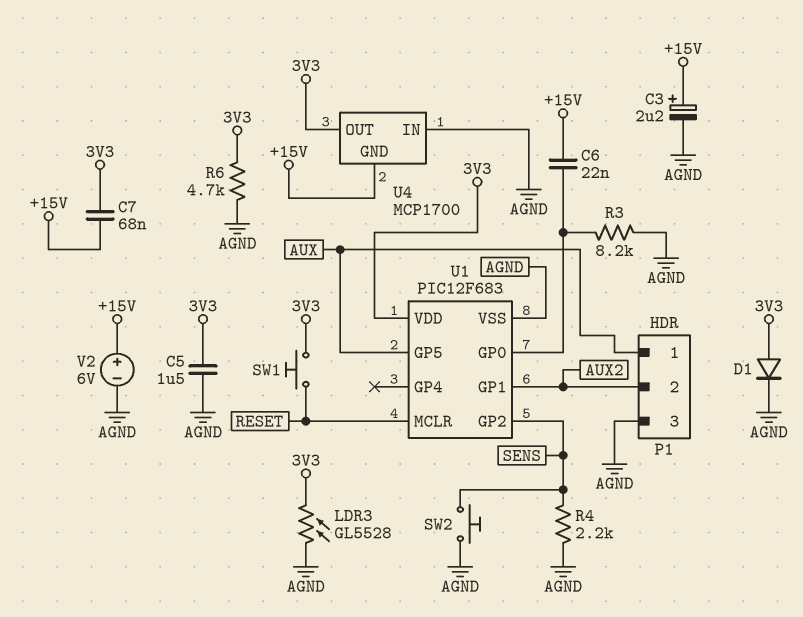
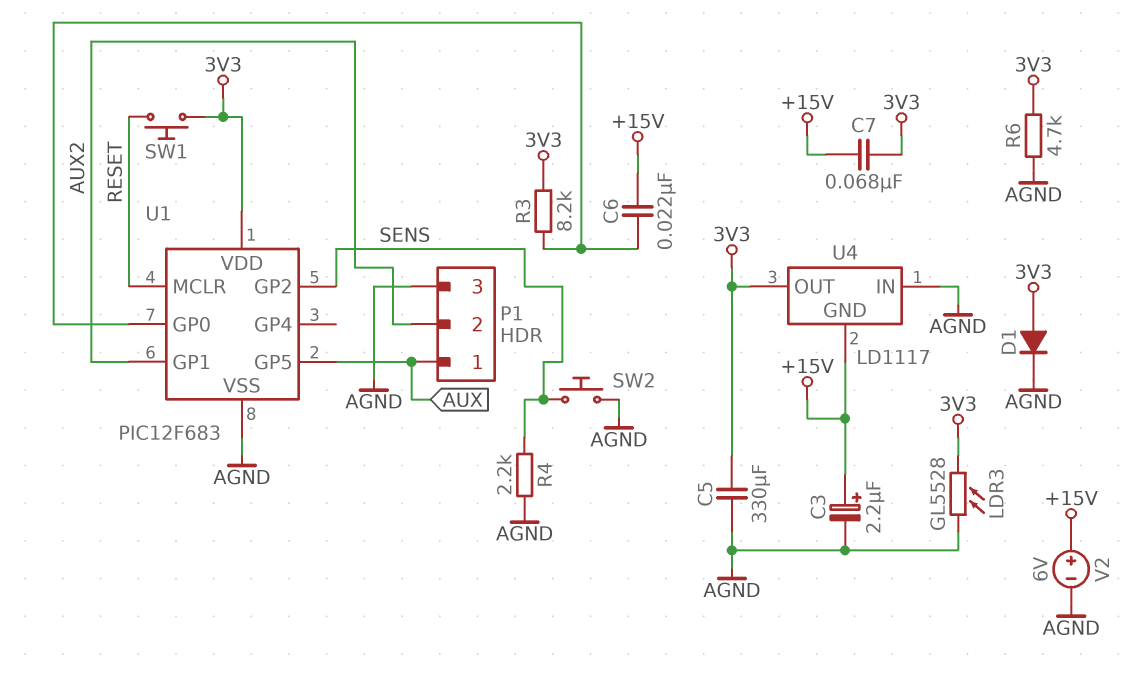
C5: 1.5uF (3V3, AGND) -> 330uF (3V3, AGND)
R3: 8.2k (AGND, U1/GP0) -> 8.2k (3V3, U1/GP0)
U4: MCP1700 -> LD1117

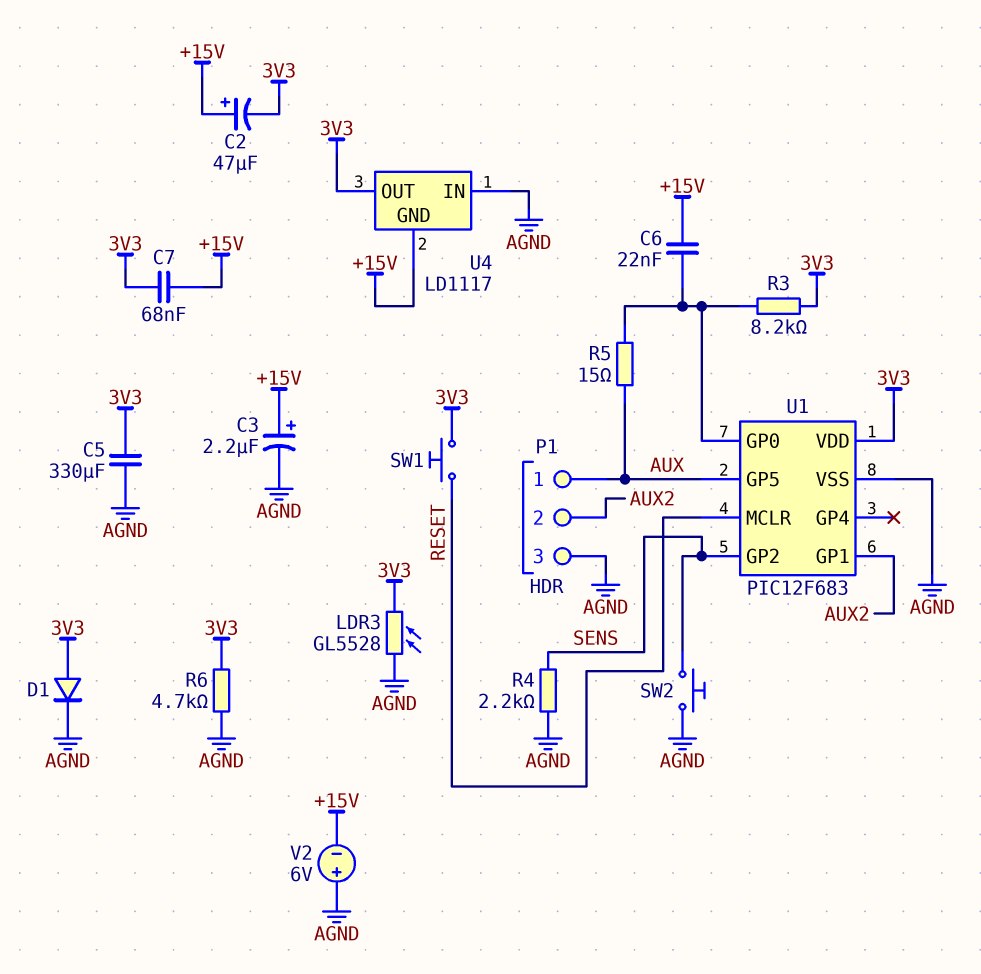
C2: none -> 47uF (plus +15V, minus 3V3)
R5: none -> 15 (AUX, U1/GP0)
V2: 6V (plus +15V, minus AGND) -> 6V (plus AGND, minus +15V)

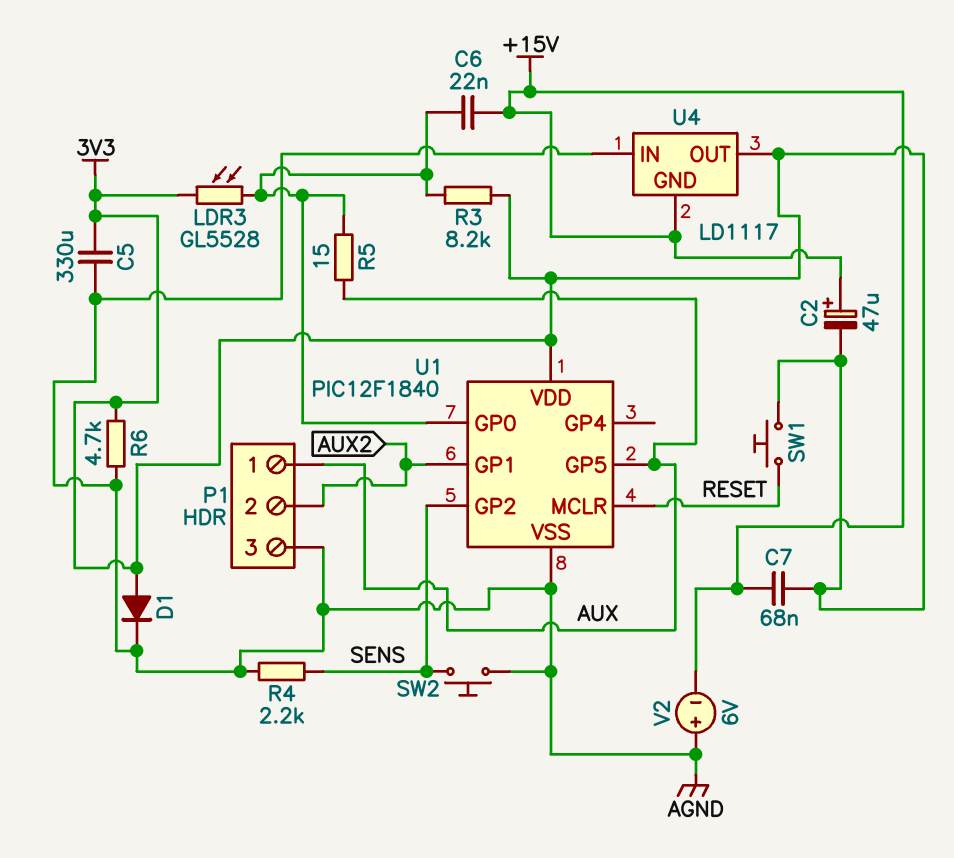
C3: 2.2uF (plus +15V, minus AGND) -> none
LDR3: GL5528 (3V3, AGND) -> GL5528 (3V3, U1/GP0)
U1: PIC12F683 -> PIC12F1840

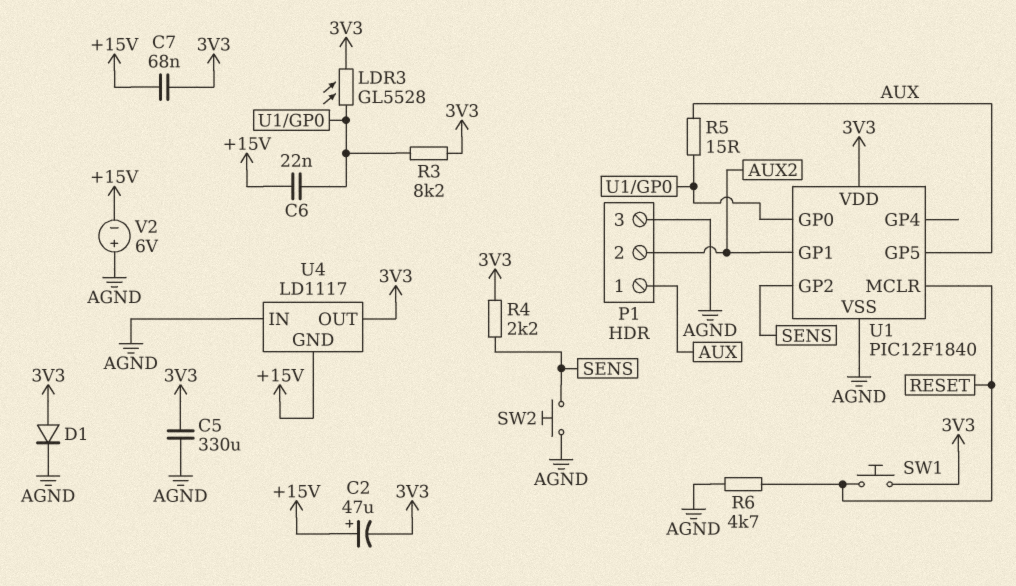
R4: 2.2k (AGND, SENS) -> 2.2k (3V3, SENS)
R6: 4.7k (3V3, AGND) -> 4.7k (AGND, RESET)

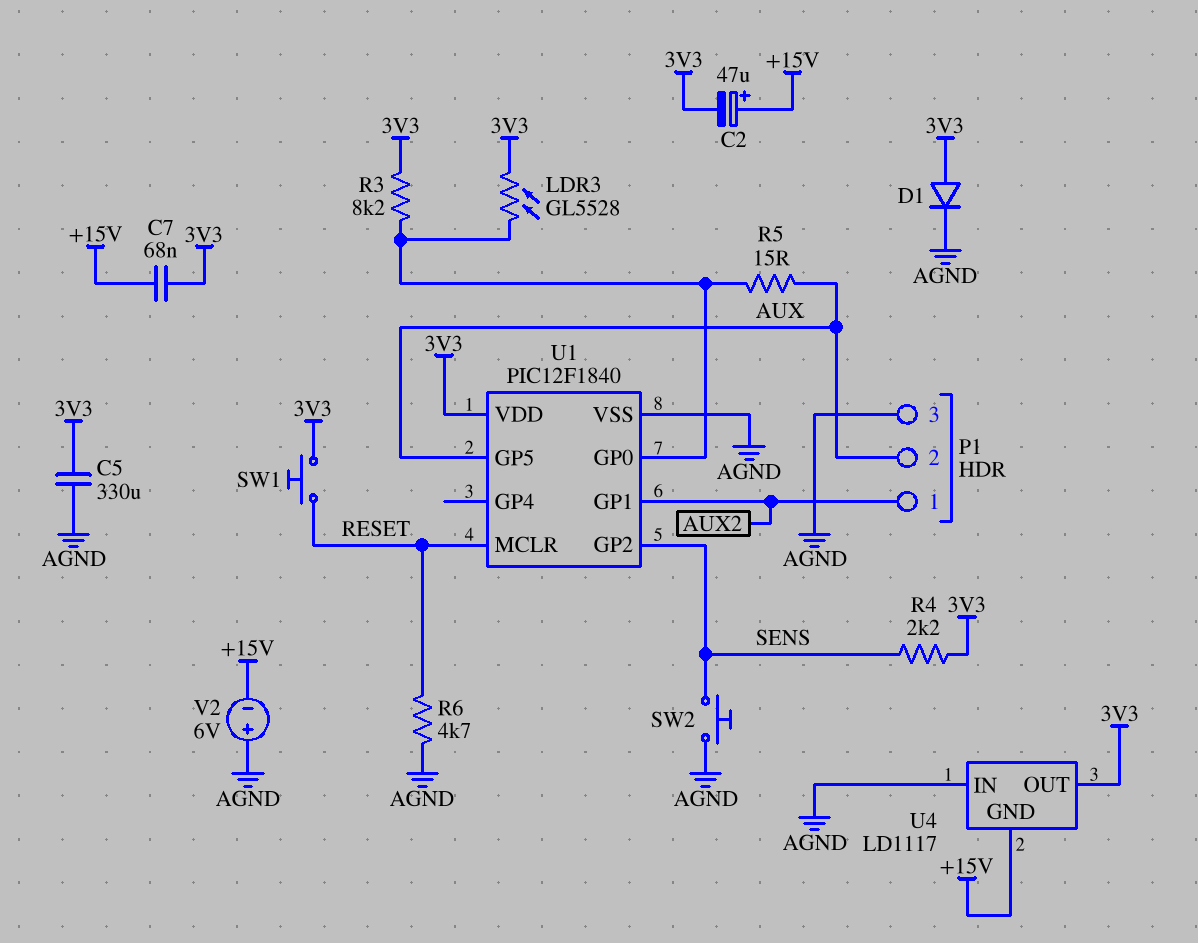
C6: 22nF (+15V, U1/GP0) -> none
P1 pin 1: AUX -> AUX2
P1 pin 2: AUX2 -> AUX

